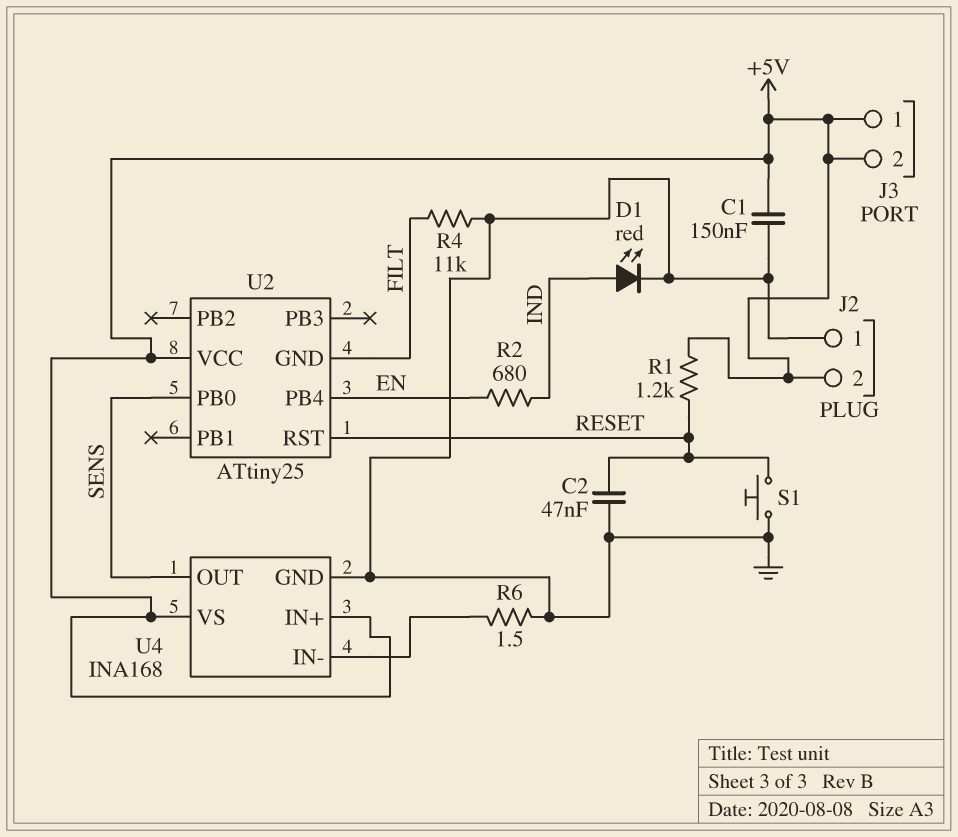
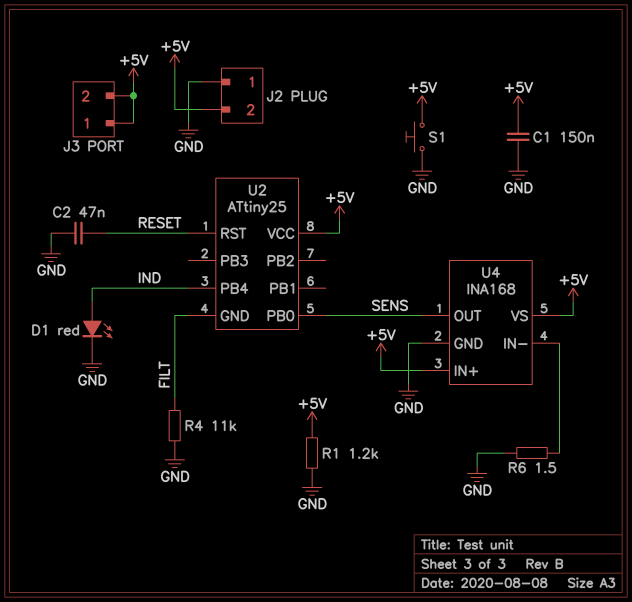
R1: 1.2k (+5V, RESET) -> 1.2k (+5V, GND)
R2: 680 (EN, IND) -> none
S1: button (GND, RESET) -> button (+5V, GND)
U2 pin PB4: EN -> IND

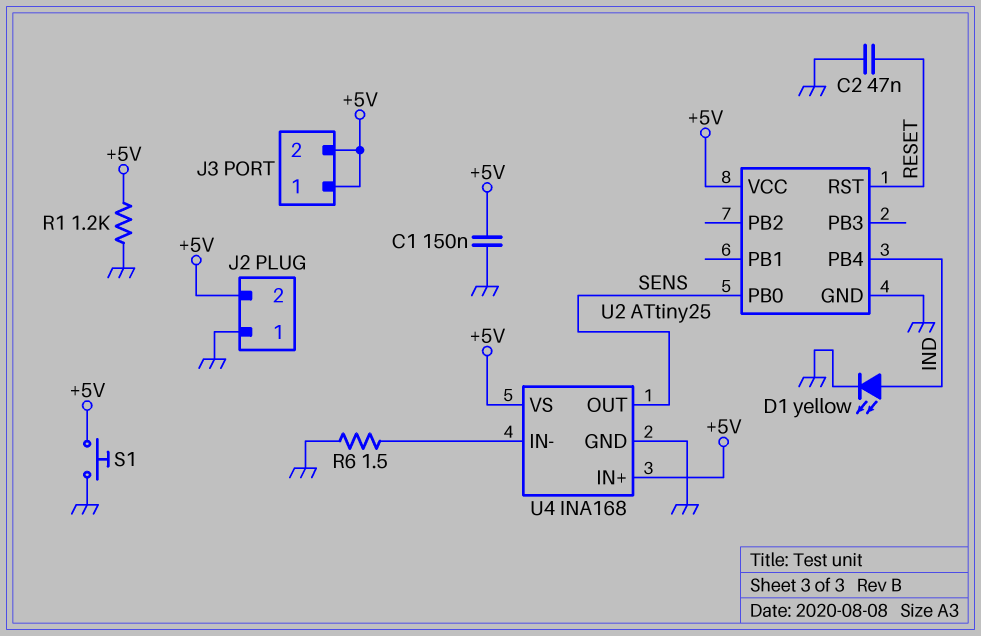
D1: LED red (A IND, K GND) -> LED yellow (A IND, K GND)
R4: 11k (FILT, GND) -> none
U2 pin GND: FILT -> GND

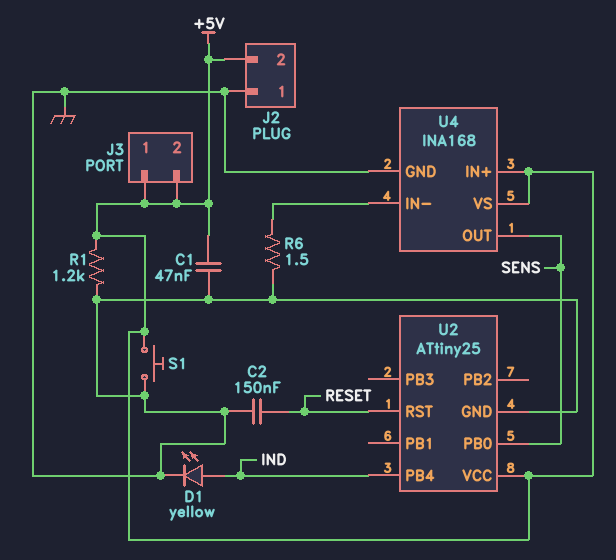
C1: 150nF (+5V, GND) -> 47nF (+5V, GND)
C2: 47nF (GND, RESET) -> 150nF (GND, RESET)

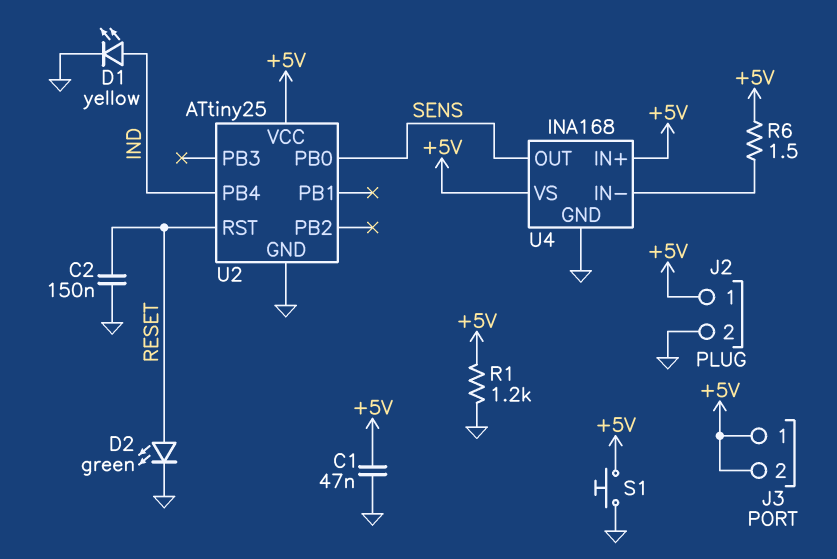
D2: none -> LED green (A RESET, K GND)
J2 pin 1: GND -> +5V
J2 pin 2: +5V -> GND
R6: 1.5 (GND, U4/IN-) -> 1.5 (+5V, U4/IN-)

